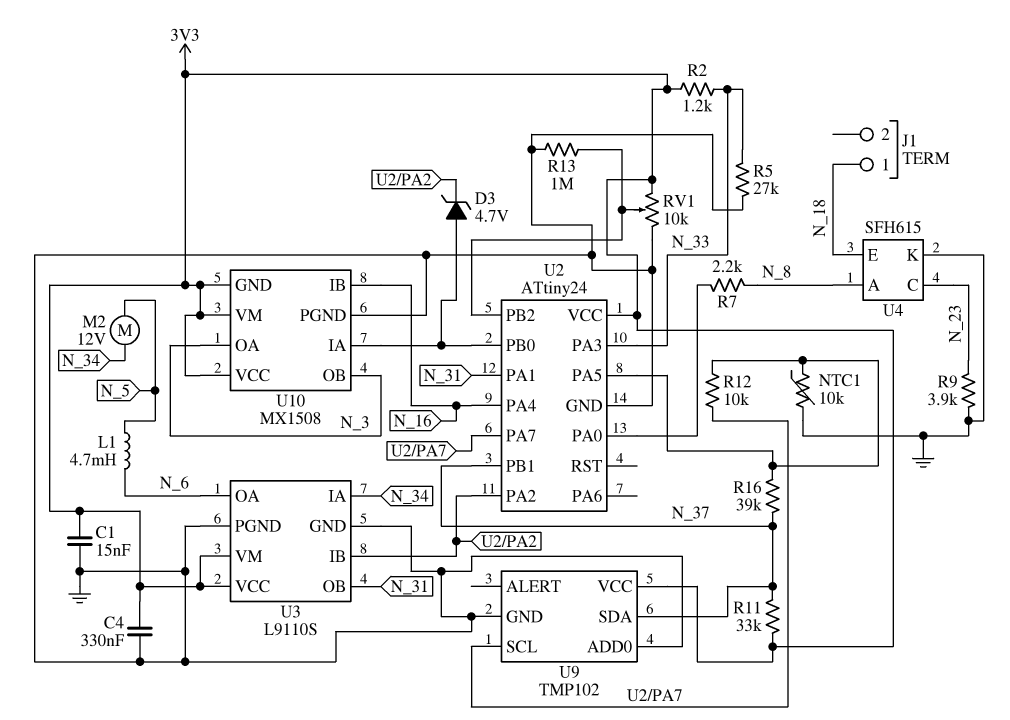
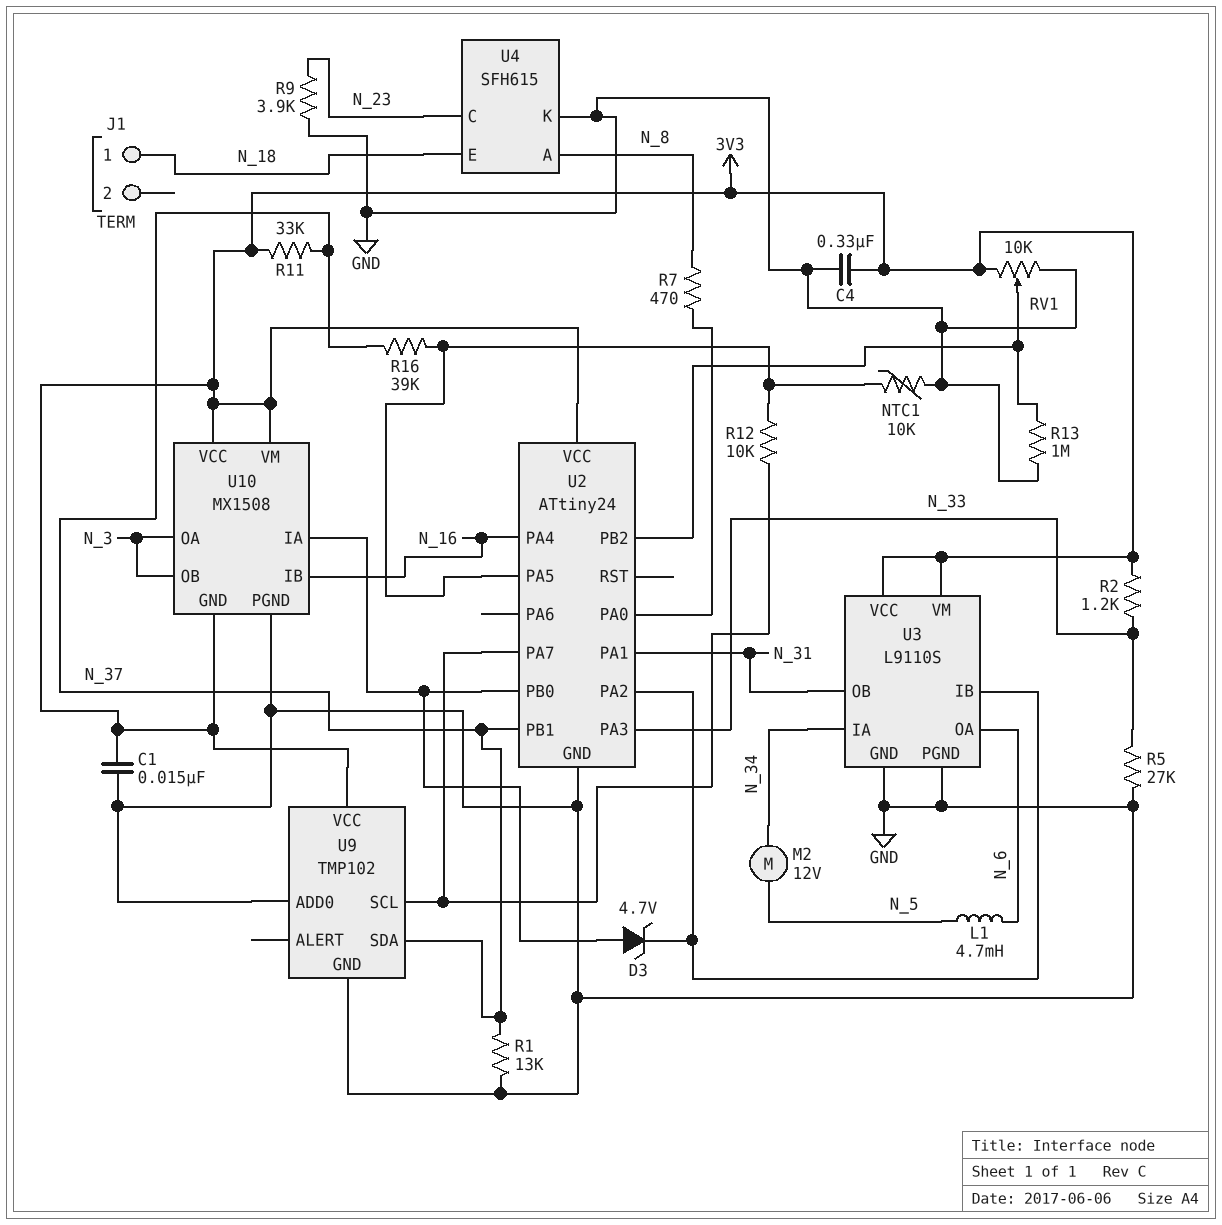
R1: none -> 13k (GND, N_37)
R7: 2.2k (N_8, U2/PA0) -> 470 (N_8, U2/PA0)

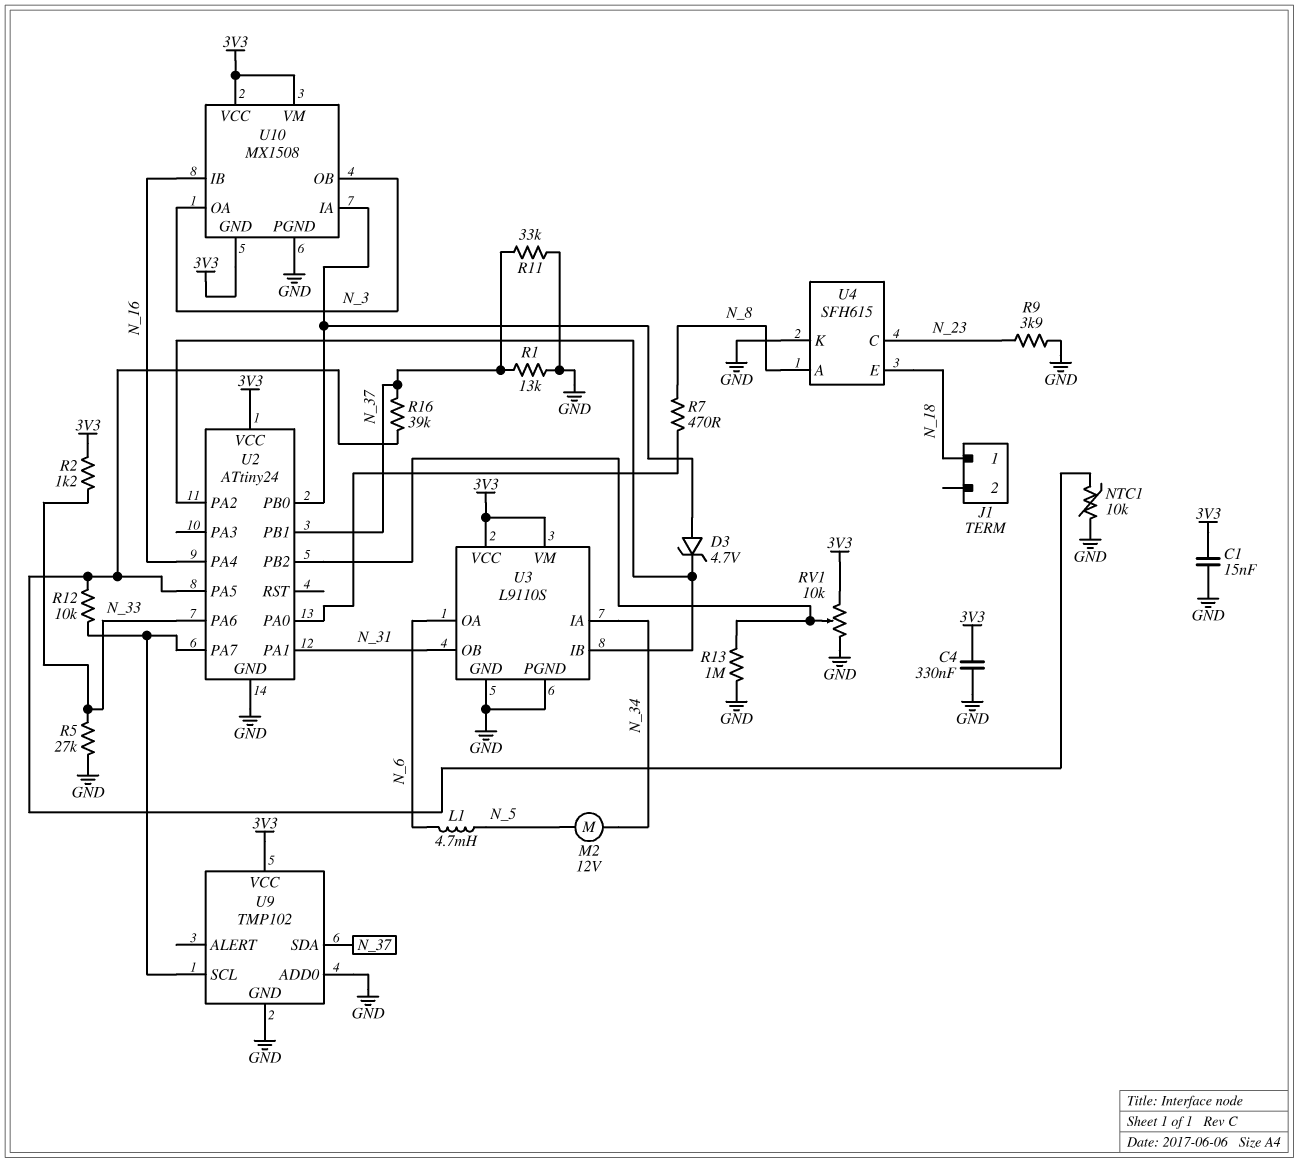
R11: 33k (3V3, N_37) -> 33k (GND, N_37)
U2 pin PA3: N_33 -> none
U2 pin PA6: none -> N_33

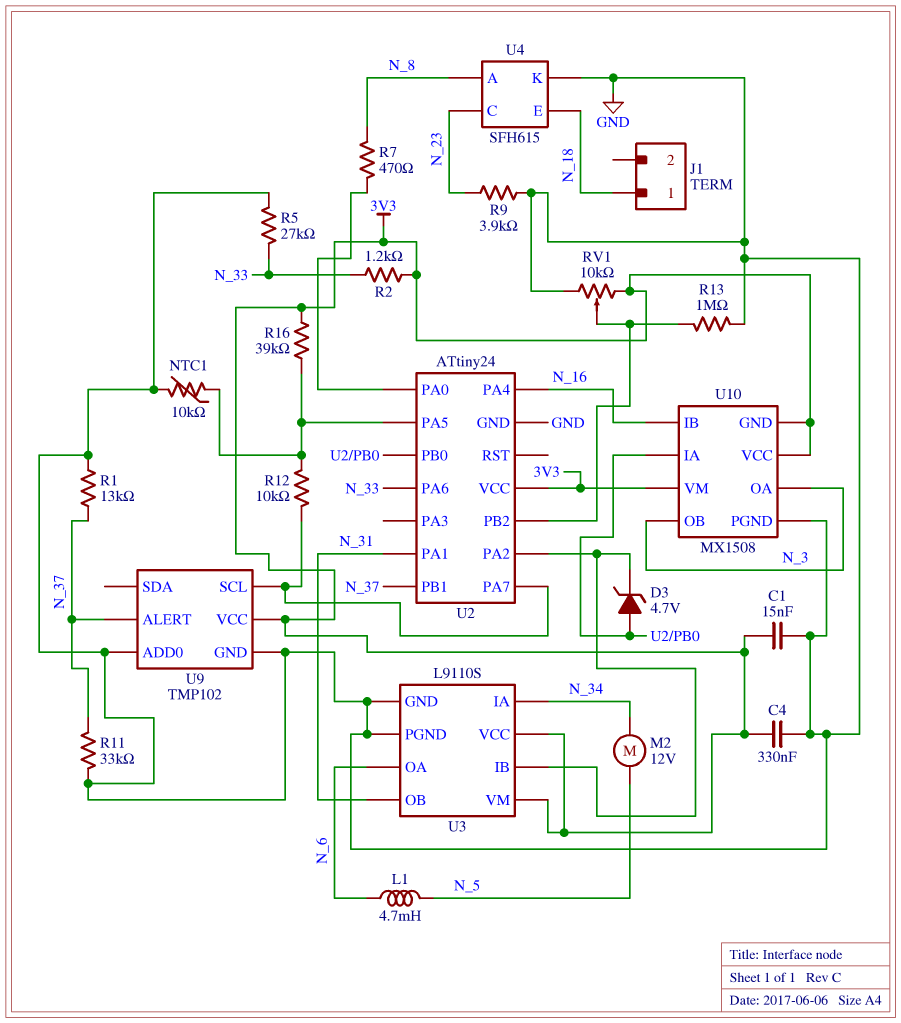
R16: 39k (N_37, U2/PA5) -> 39k (3V3, U2/PA5)
U9 pin ALERT: none -> N_37
U9 pin SDA: N_37 -> none

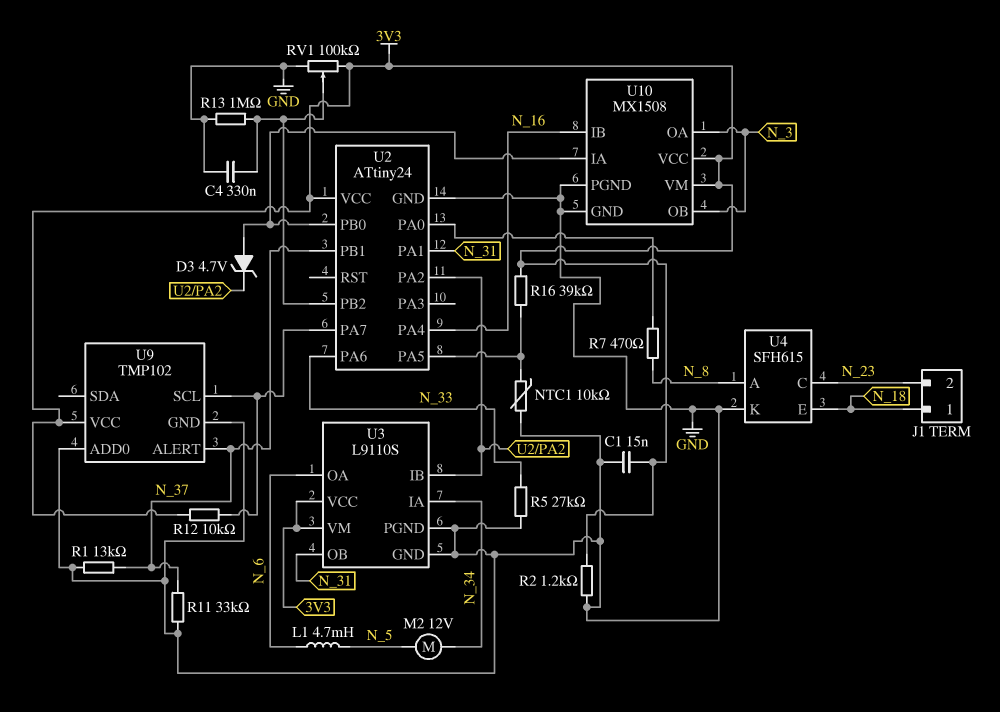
C4: 330nF (3V3, GND) -> 330nF (GND, U2/PB2)
J1 pin 2: none -> N_23
R2: 1.2k (3V3, N_33) -> 1.2k (3V3, GND)
R9: 3.9k (GND, N_23) -> none
R12: 10k (U2/PA5, U2/PA7) -> 10k (3V3, U2/PA7)
RV1: 10k (3V3, GND, wiper U2/PB2) -> 100k (3V3, GND, wiper U2/PB2)
U10 pin GND: 3V3 -> GND

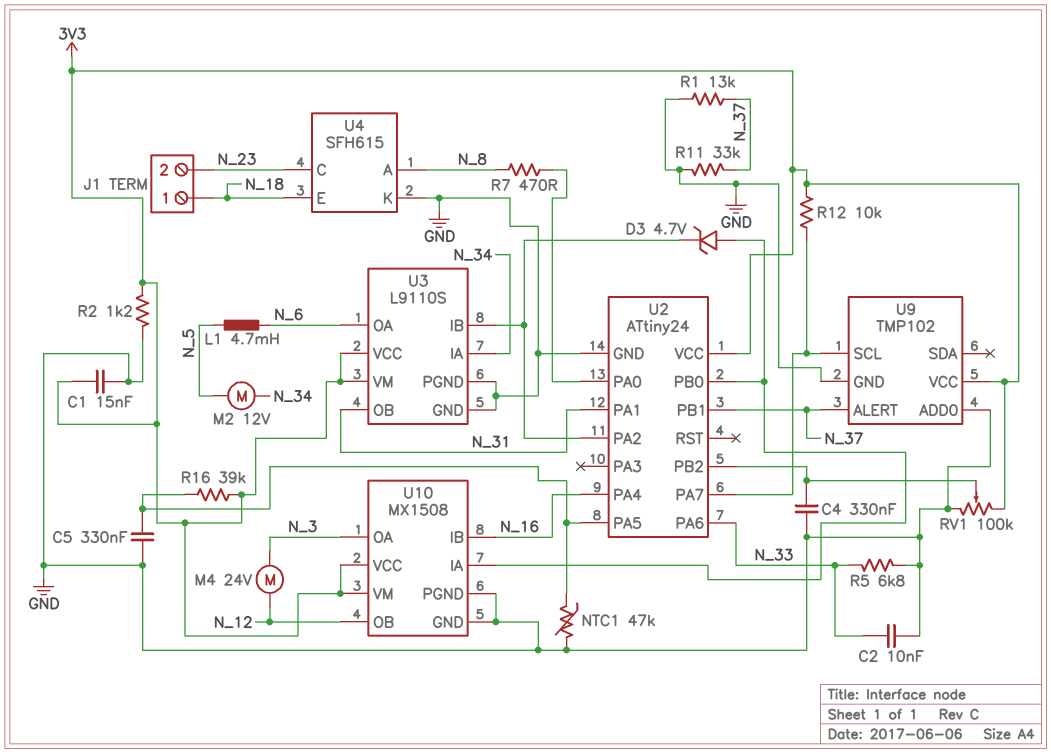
C2: none -> 10nF (GND, N_33)
C5: none -> 330nF (GND, U2/PA5)
M4: none -> motor 24V (N_3, N_12)
NTC1: 10k (GND, U2/PA5) -> 47k (GND, U2/PA5)
R5: 27k (GND, N_33) -> 6.8k (GND, N_33)
R13: 1M (GND, U2/PB2) -> none
U10 pin OB: N_3 -> N_12

